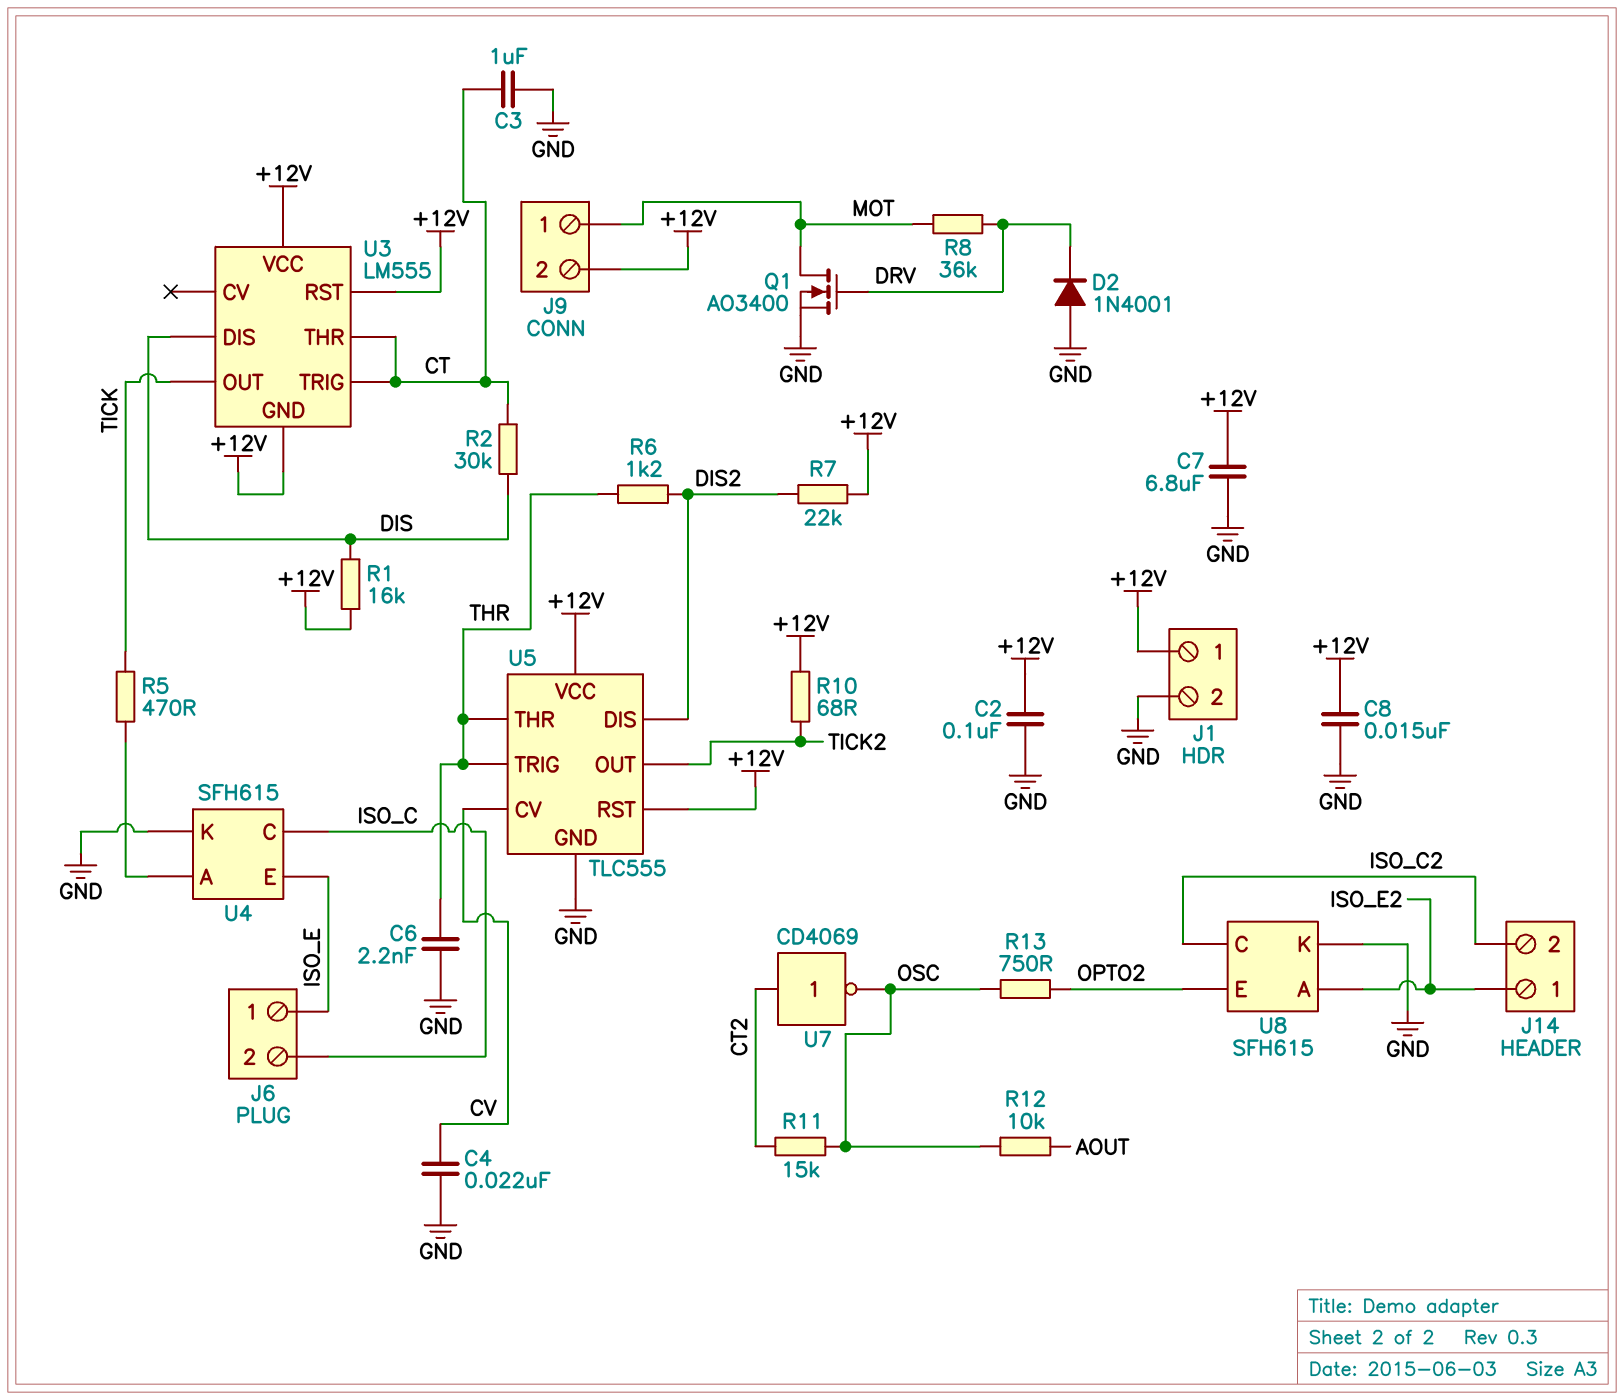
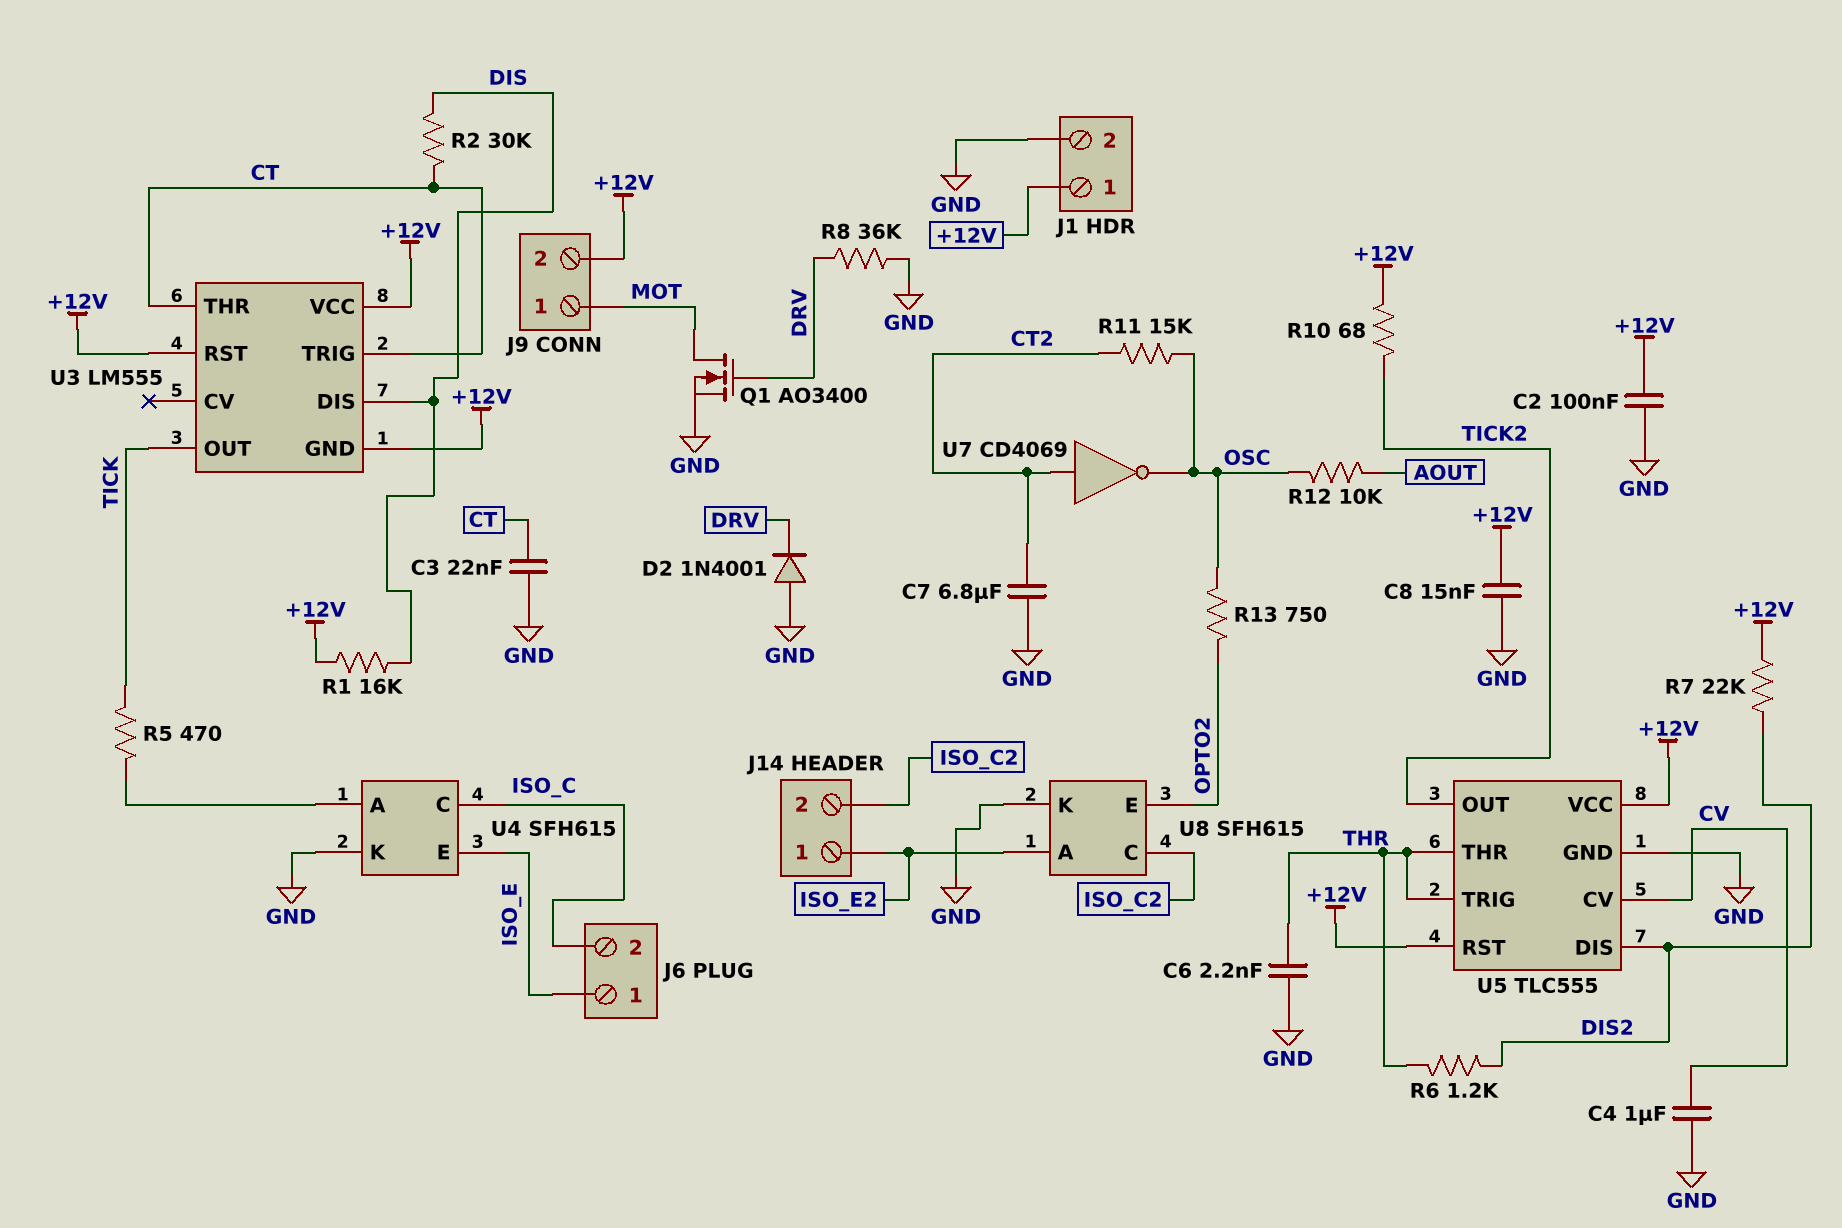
C3: 1uF (CT, GND) -> 22nF (CT, GND)
C4: 22nF (CV, GND) -> 1uF (CV, GND)
C7: 6.8uF (+12V, GND) -> 6.8uF (CT2, GND)
R8: 36k (DRV, MOT) -> 36k (DRV, GND)

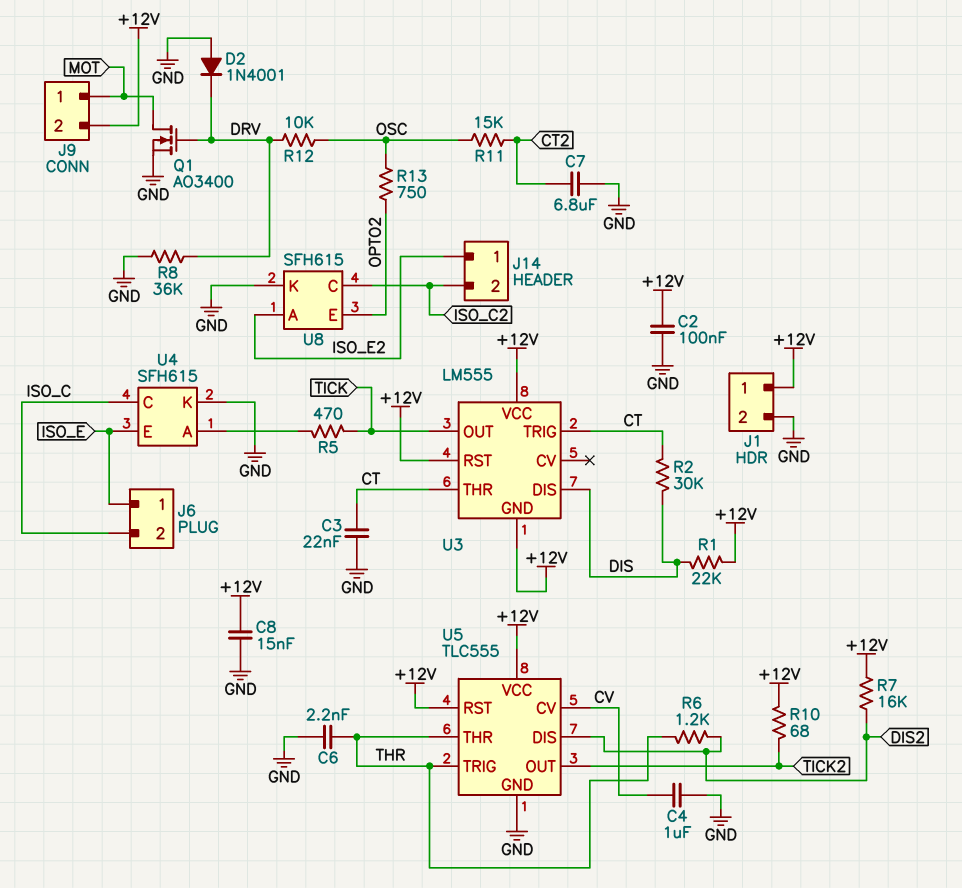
R1: 16k (+12V, DIS) -> 22k (+12V, DIS)
R7: 22k (+12V, DIS2) -> 16k (+12V, DIS2)
R12: 10k (AOUT, OSC) -> 10k (DRV, OSC)
U7: NOT CD4069 (in CT2, out OSC) -> none

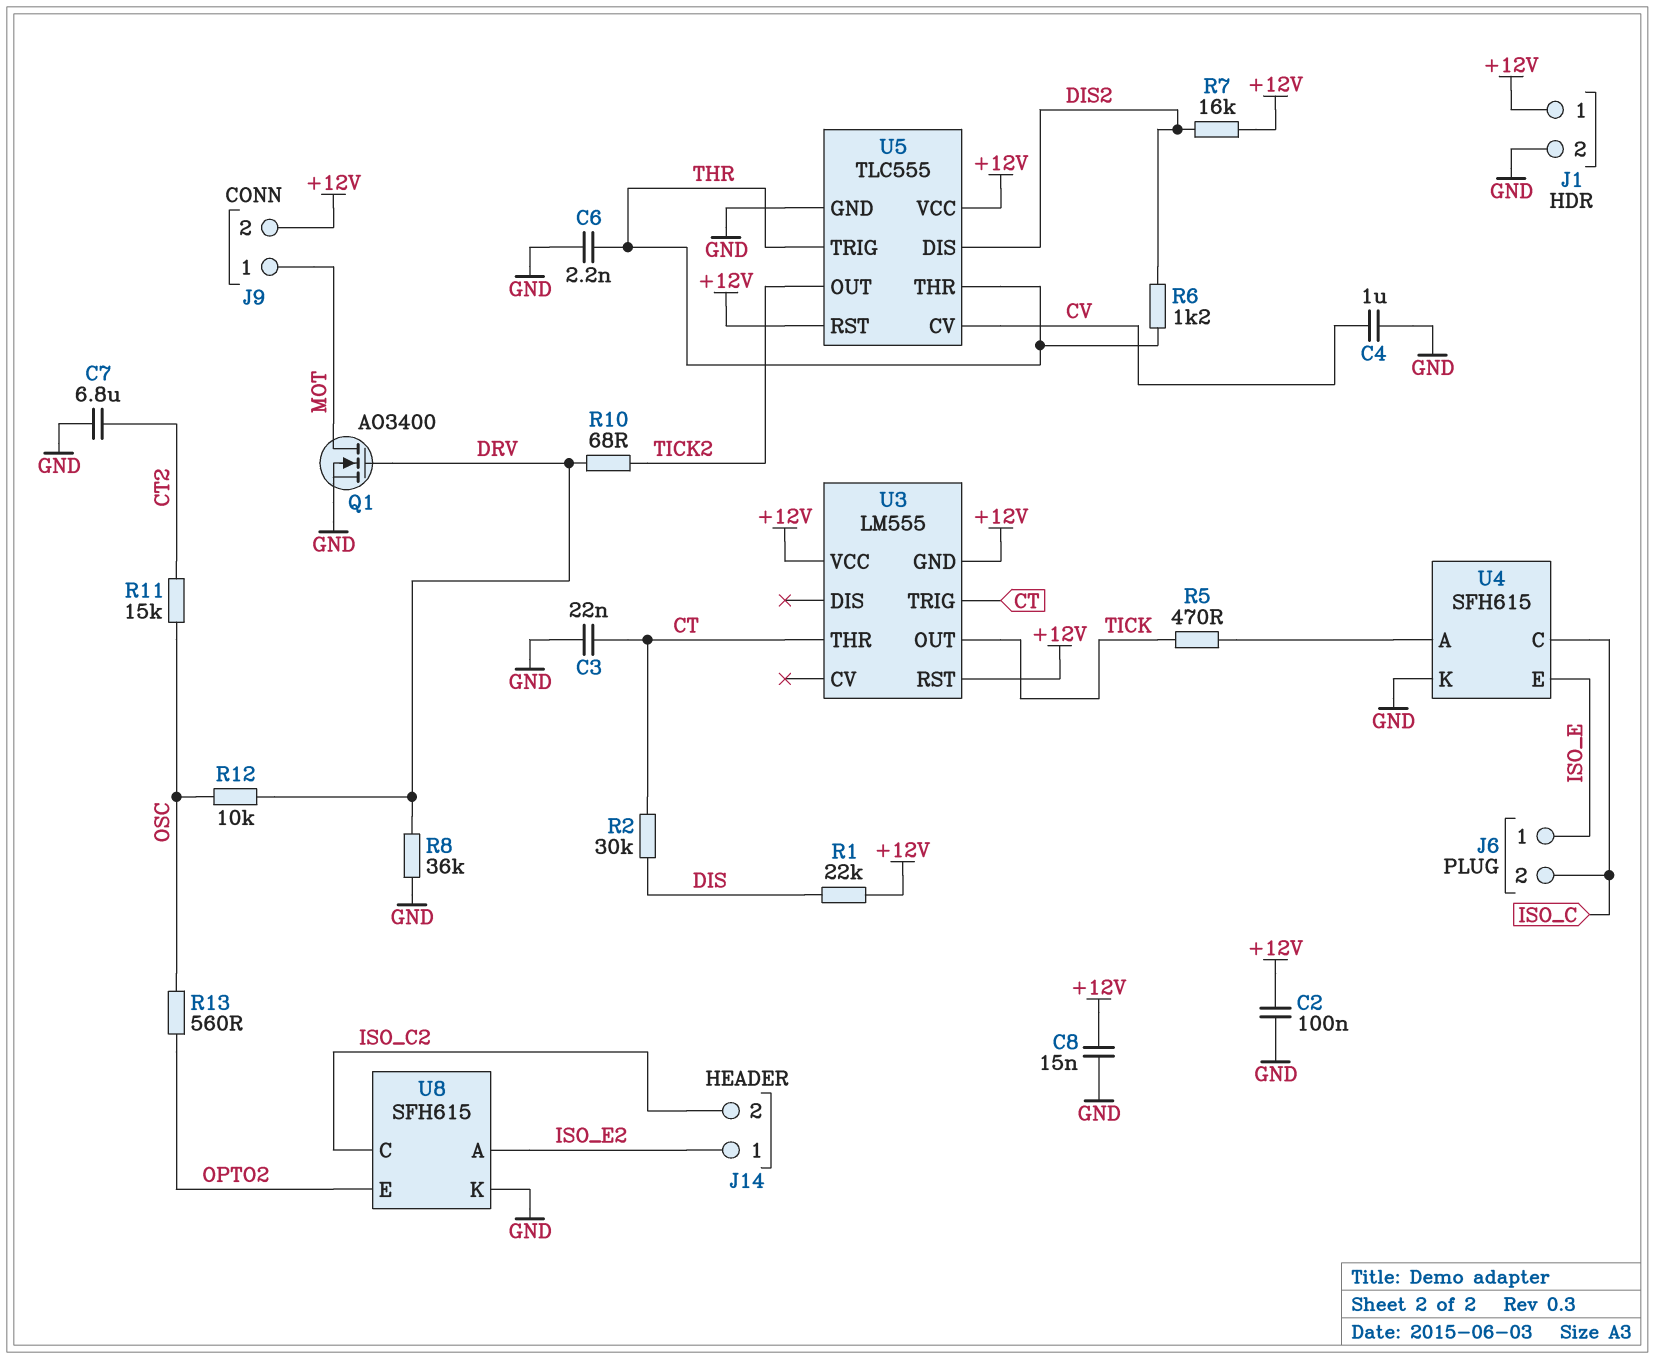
D2: diode 1N4001 (A GND, K DRV) -> none
R10: 68 (+12V, TICK2) -> 68 (DRV, TICK2)
R13: 750 (OPTO2, OSC) -> 560 (OPTO2, OSC)
U3 pin DIS: DIS -> none

